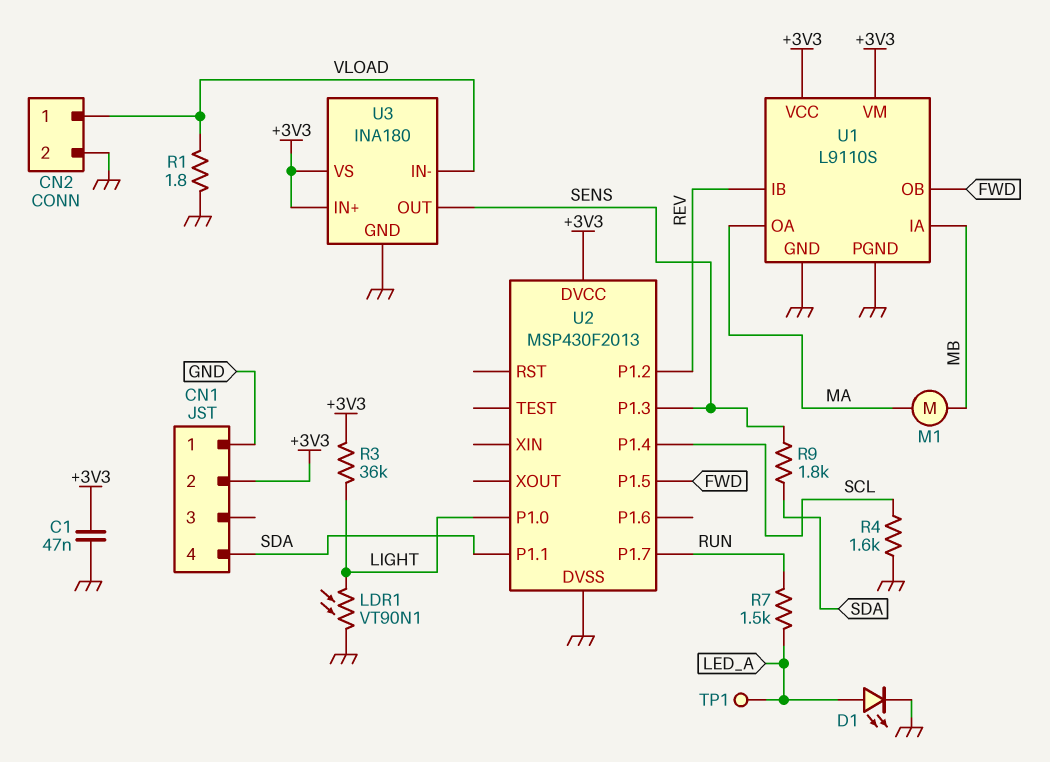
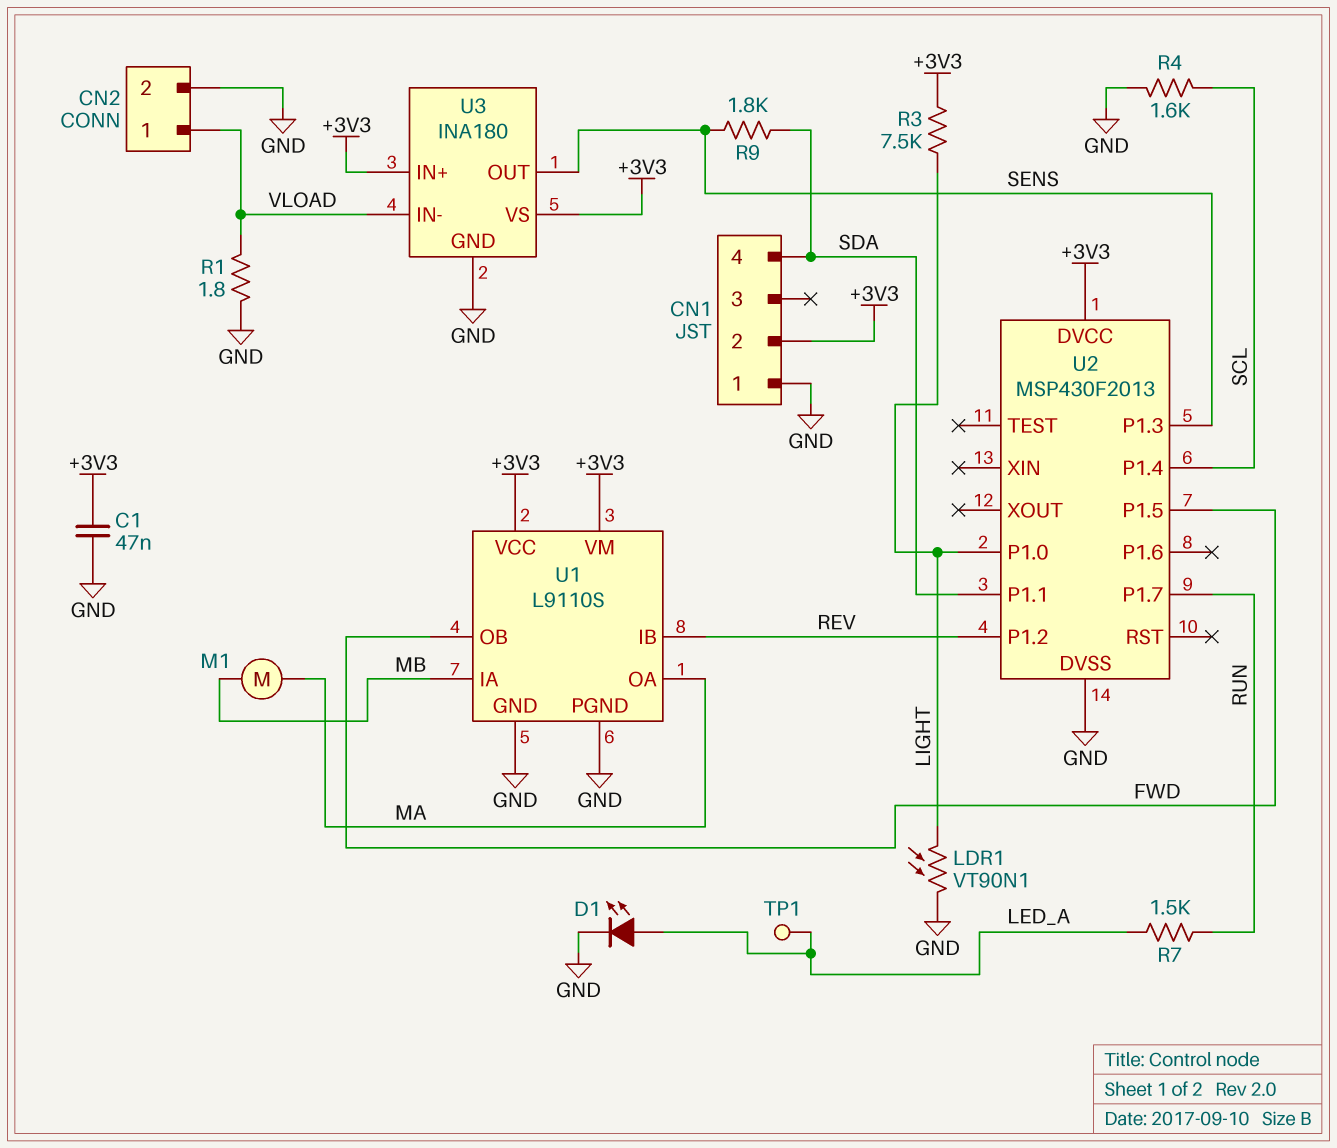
R3: 36k (+3V3, LIGHT) -> 7.5k (+3V3, LIGHT)

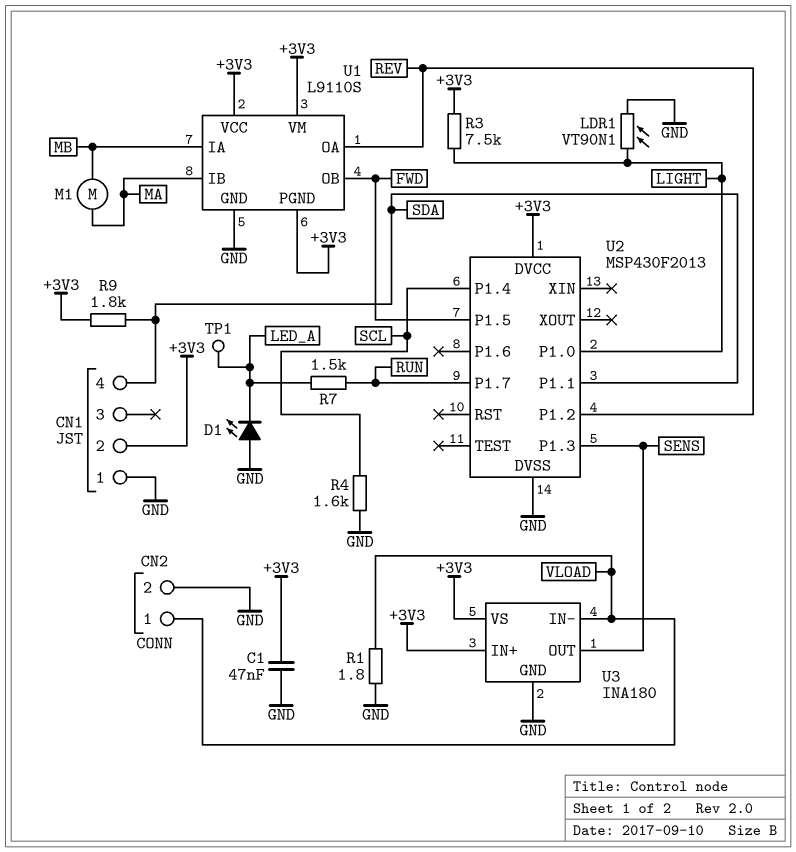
D1: LED (A LED_A, K GND) -> LED (A GND, K LED_A)
R9: 1.8k (SDA, SENS) -> 1.8k (+3V3, SDA)
U1 pin IB: REV -> MA
U1 pin OA: MA -> REV
U1 pin PGND: GND -> +3V3

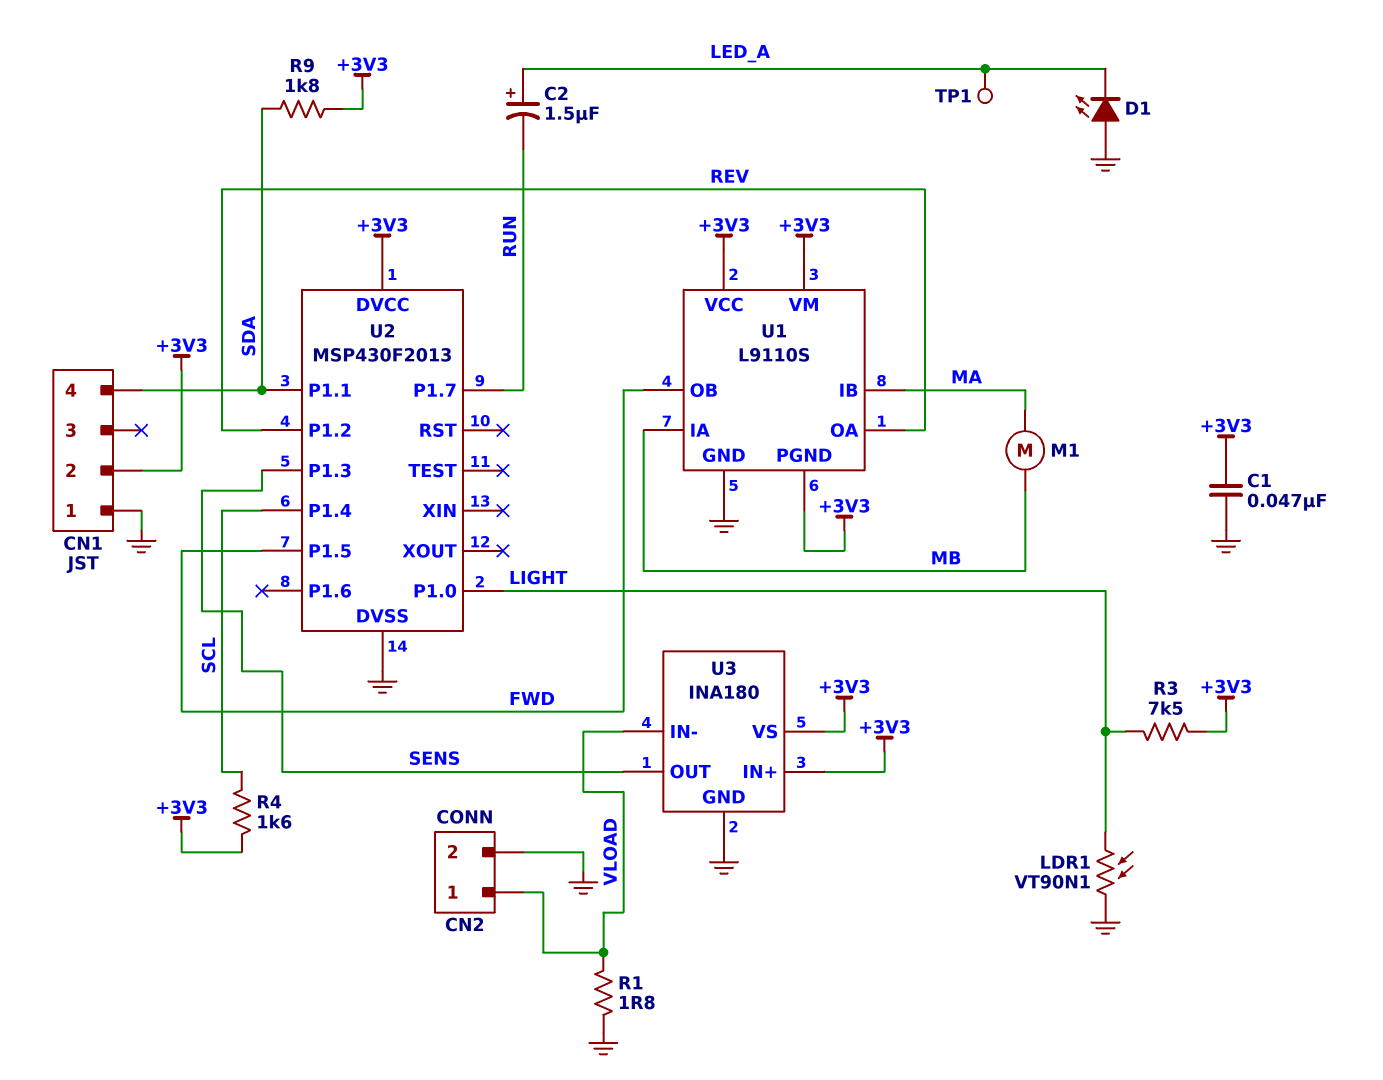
C2: none -> 1.5uF (plus LED_A, minus RUN)
R4: 1.6k (GND, SCL) -> 1.6k (+3V3, SCL)
R7: 1.5k (LED_A, RUN) -> none

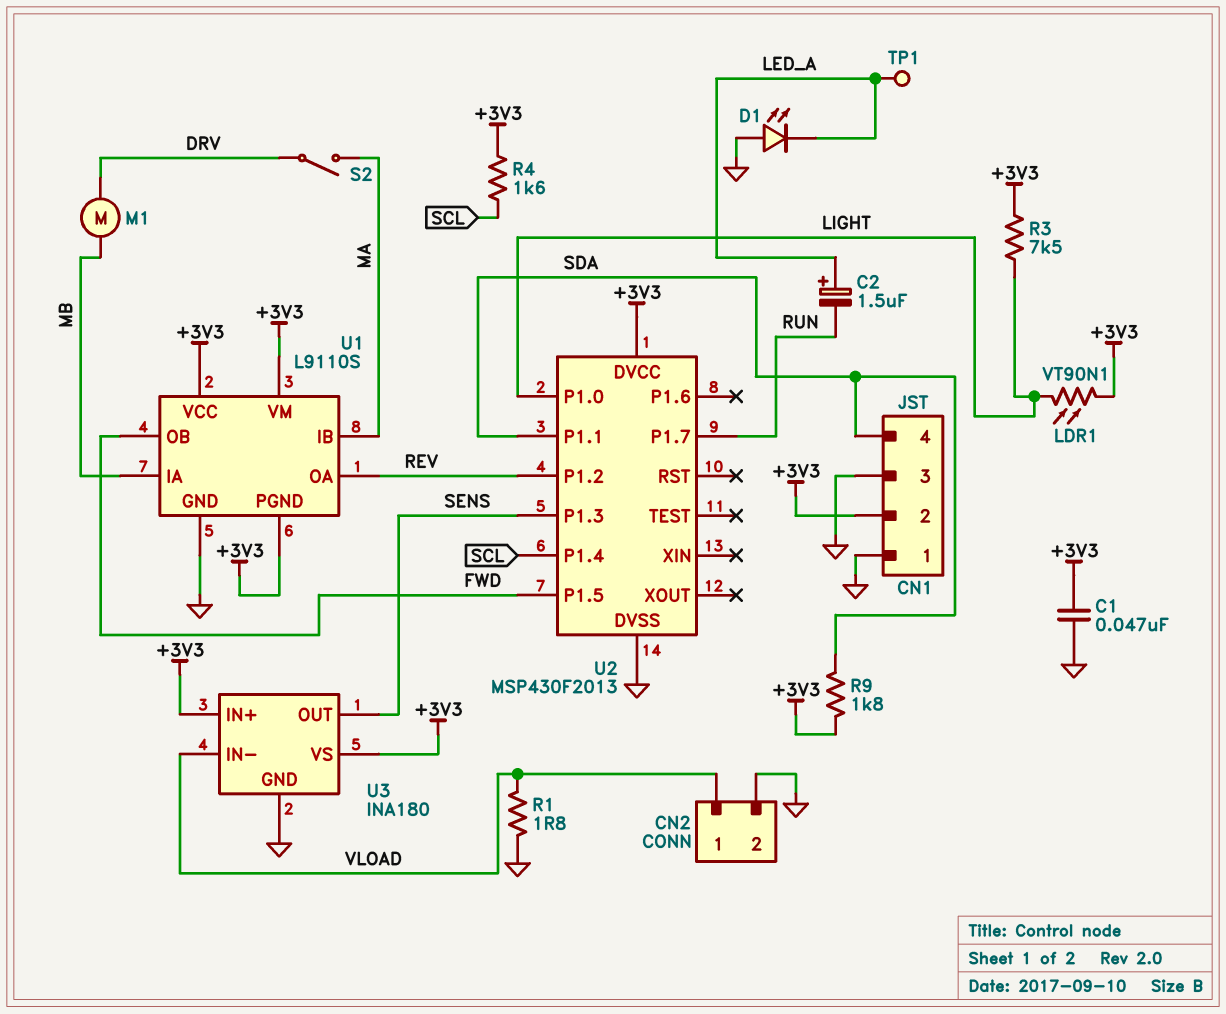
CN1 pin 3: none -> GND
LDR1: VT90N1 (GND, LIGHT) -> VT90N1 (+3V3, LIGHT)
M1: motor (MA, MB) -> motor (DRV, MB)
S2: none -> switch (DRV, MA)

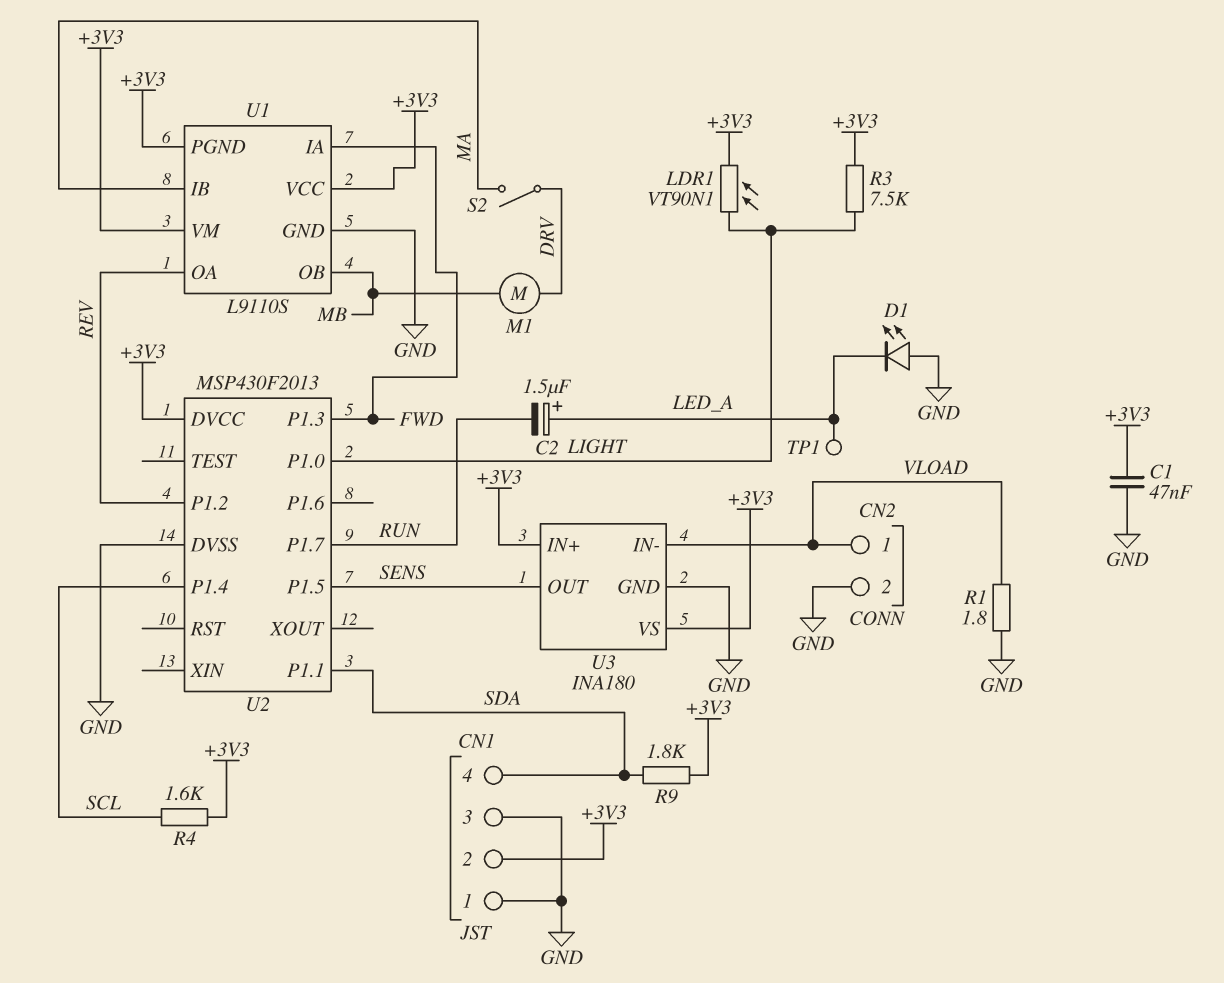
U1 pin IA: MB -> FWD
U1 pin OB: FWD -> MB
U2 pin P1.3: SENS -> FWD
U2 pin P1.5: FWD -> SENS

